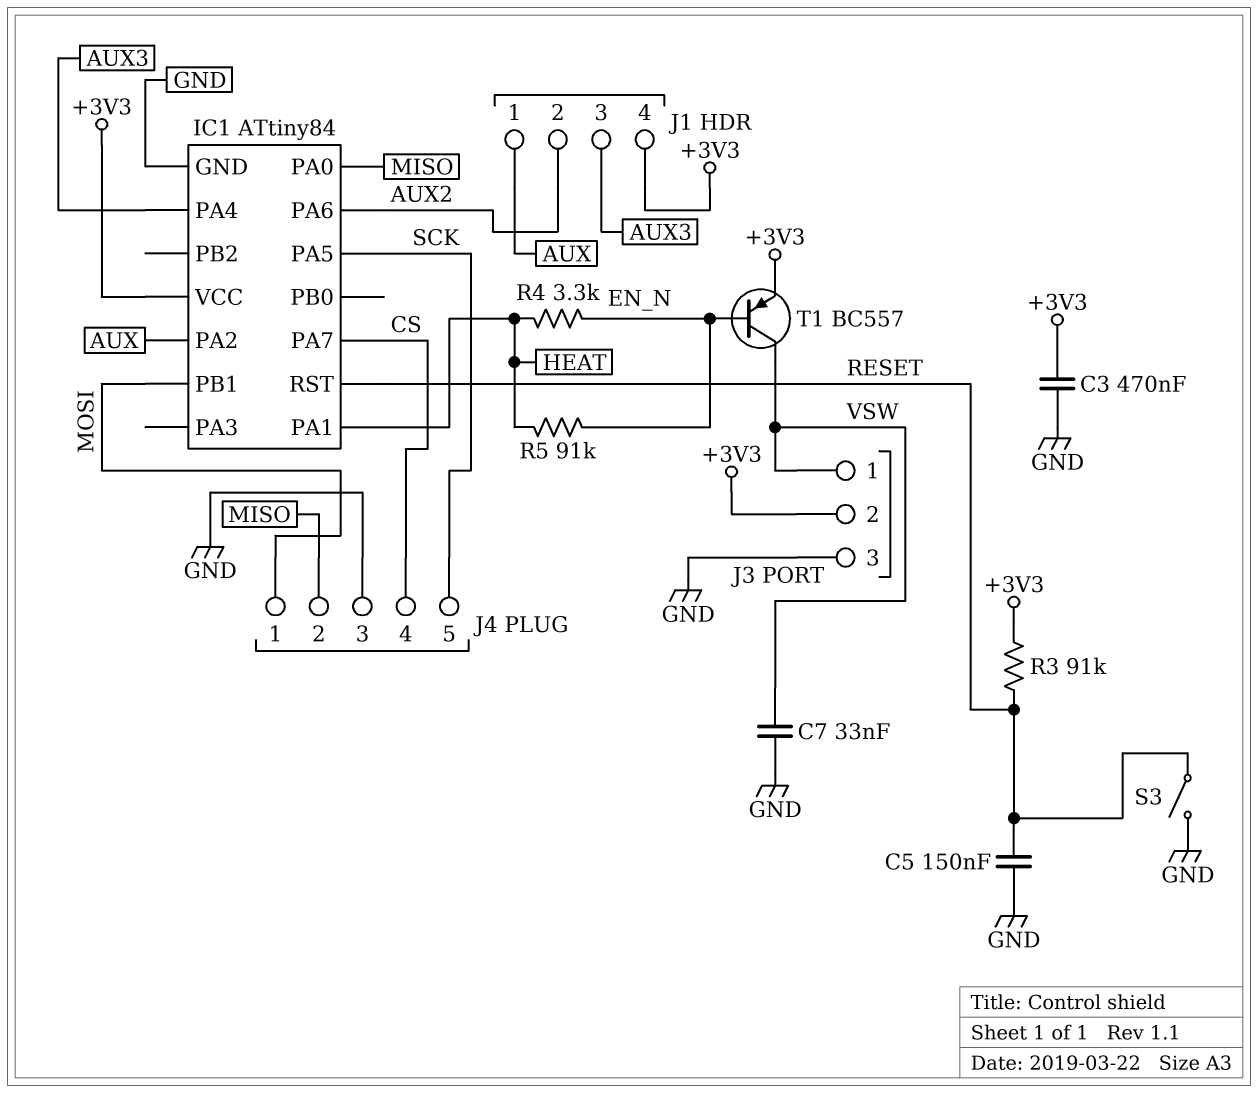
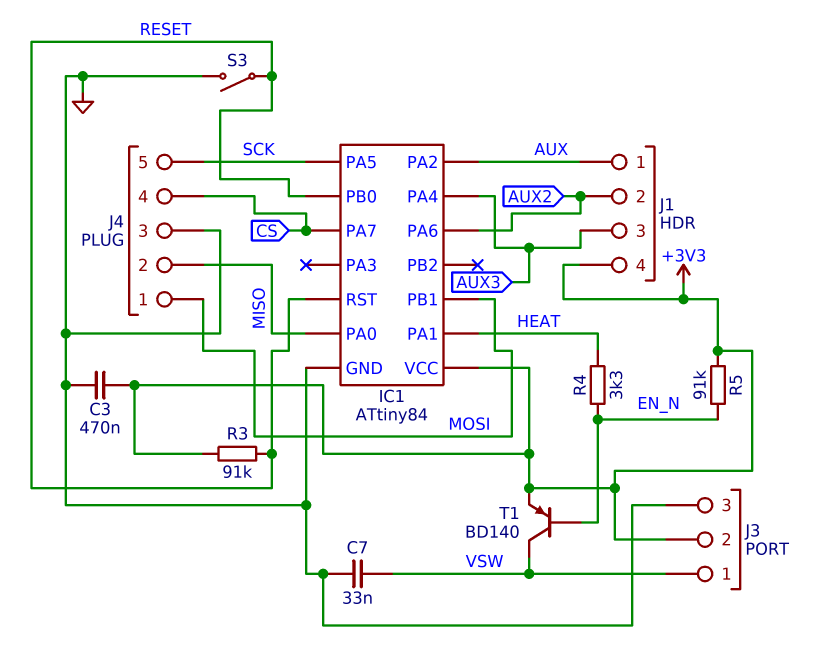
C5: 150nF (GND, RESET) -> none
IC1 pin PB0: none -> RESET
R5: 91k (EN_N, HEAT) -> 91k (+3V3, EN_N)
T1: PNP BC557 (B EN_N, C VSW, E +3V3) -> PNP BD140 (B EN_N, C VSW, E +3V3)

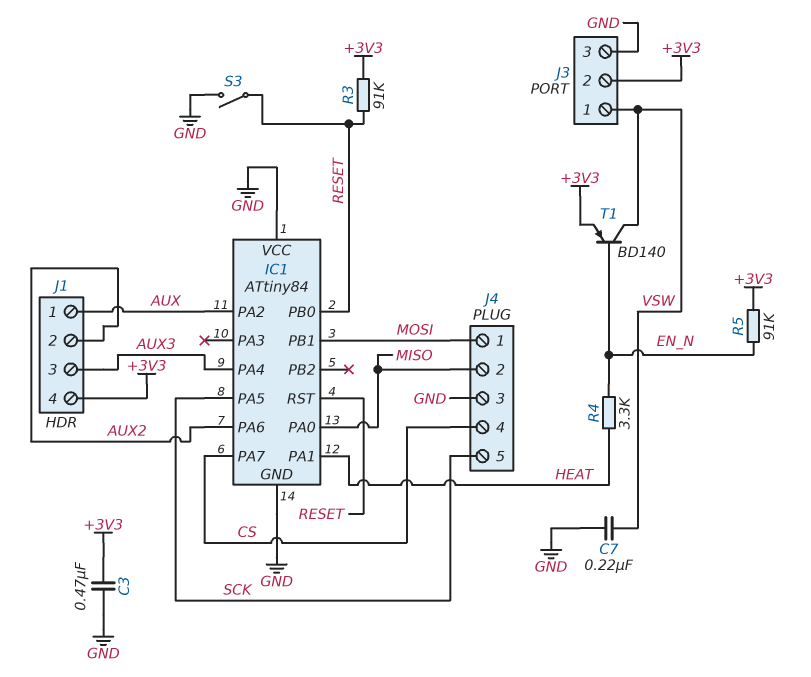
C7: 33nF (GND, VSW) -> 220nF (GND, VSW)
IC1 pin VCC: +3V3 -> GND

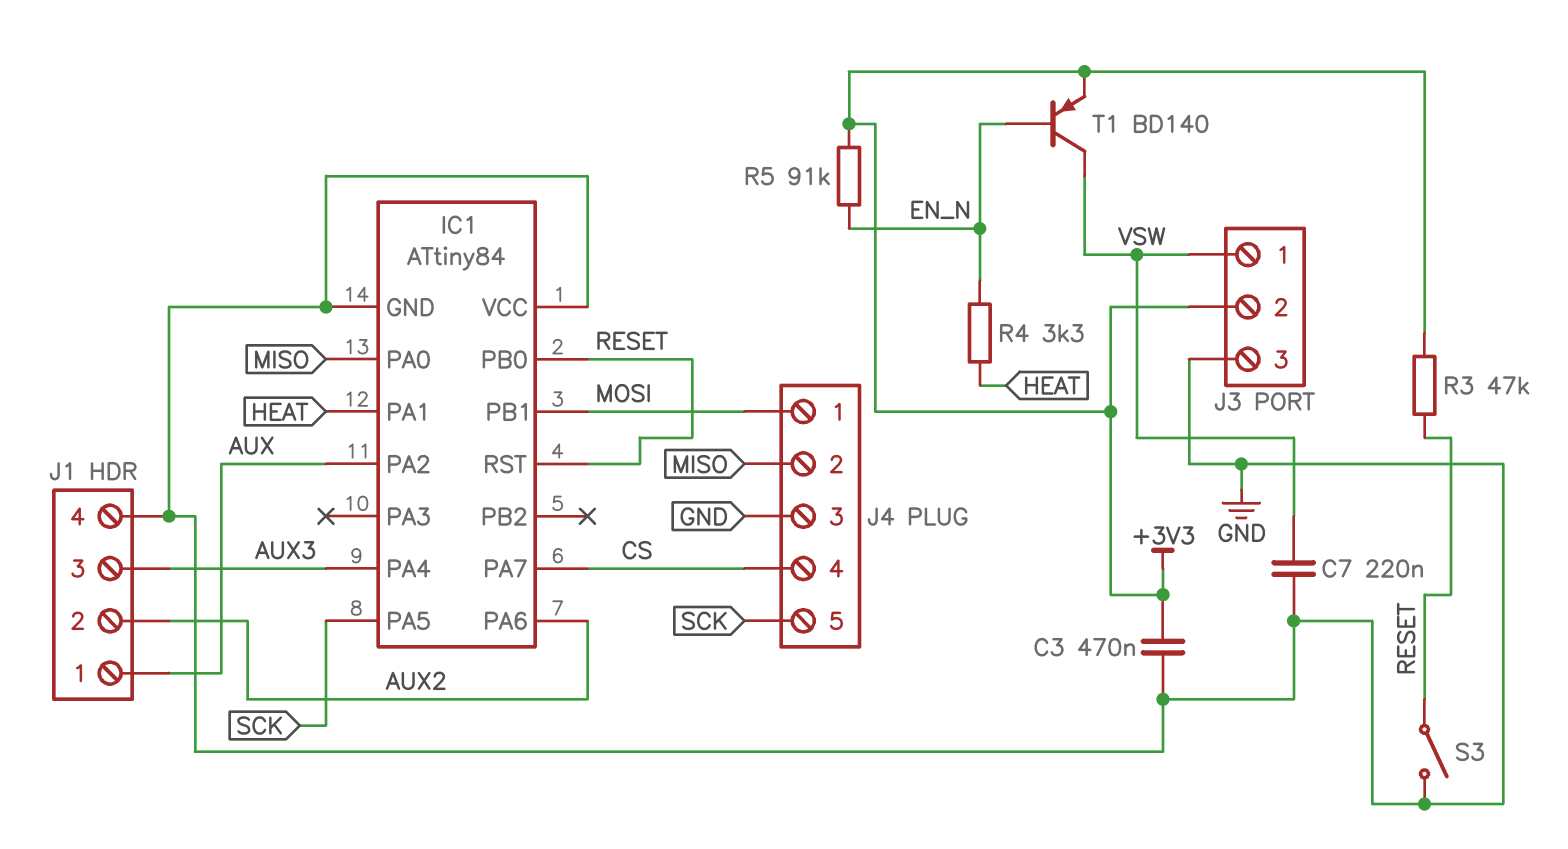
J1 pin 4: +3V3 -> GND
R3: 91k (+3V3, RESET) -> 47k (+3V3, RESET)

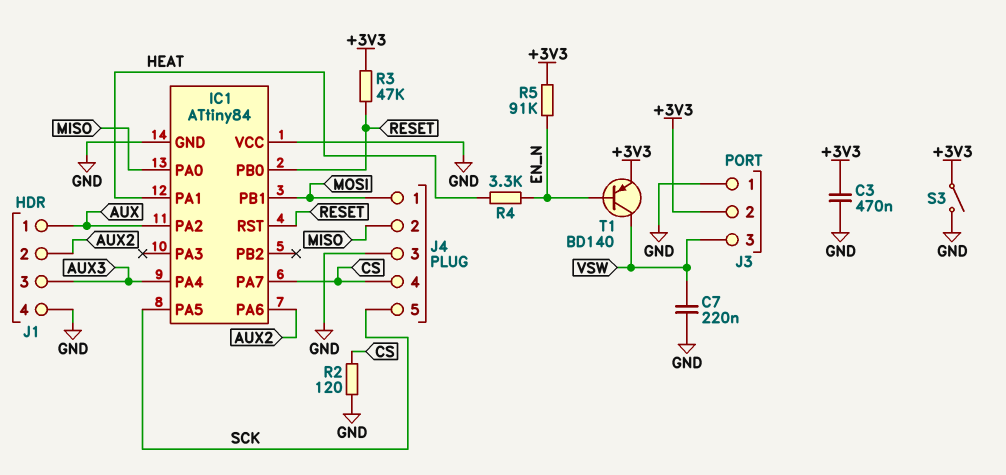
J3 pin 1: VSW -> GND
J3 pin 3: GND -> VSW
R2: none -> 120 (CS, GND)
S3: switch (GND, RESET) -> switch (+3V3, GND)

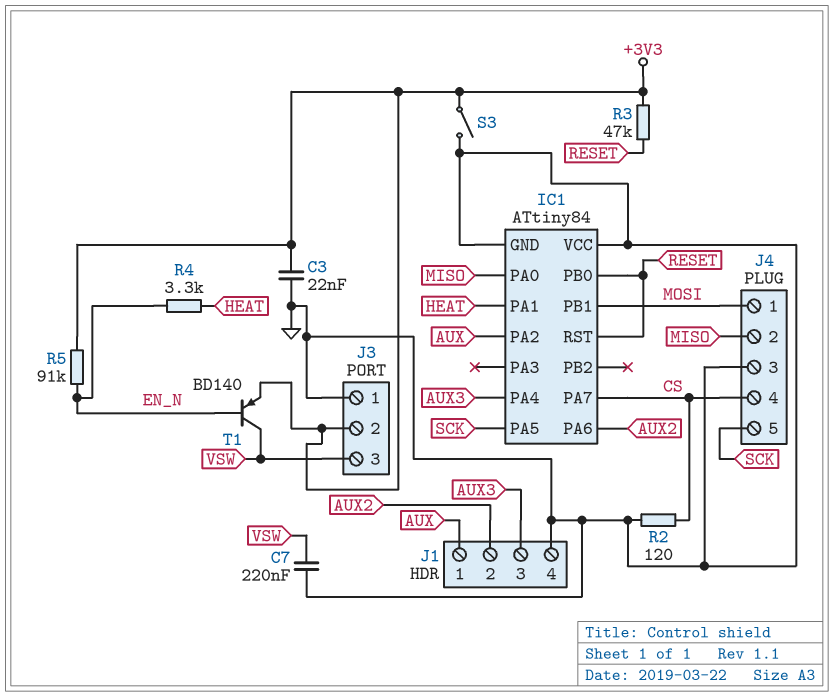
C3: 470nF (+3V3, GND) -> 22nF (+3V3, GND)

